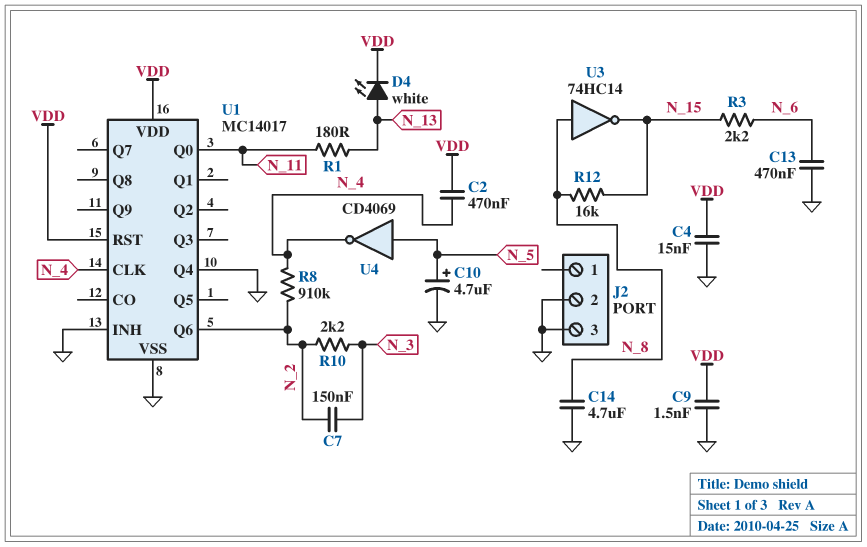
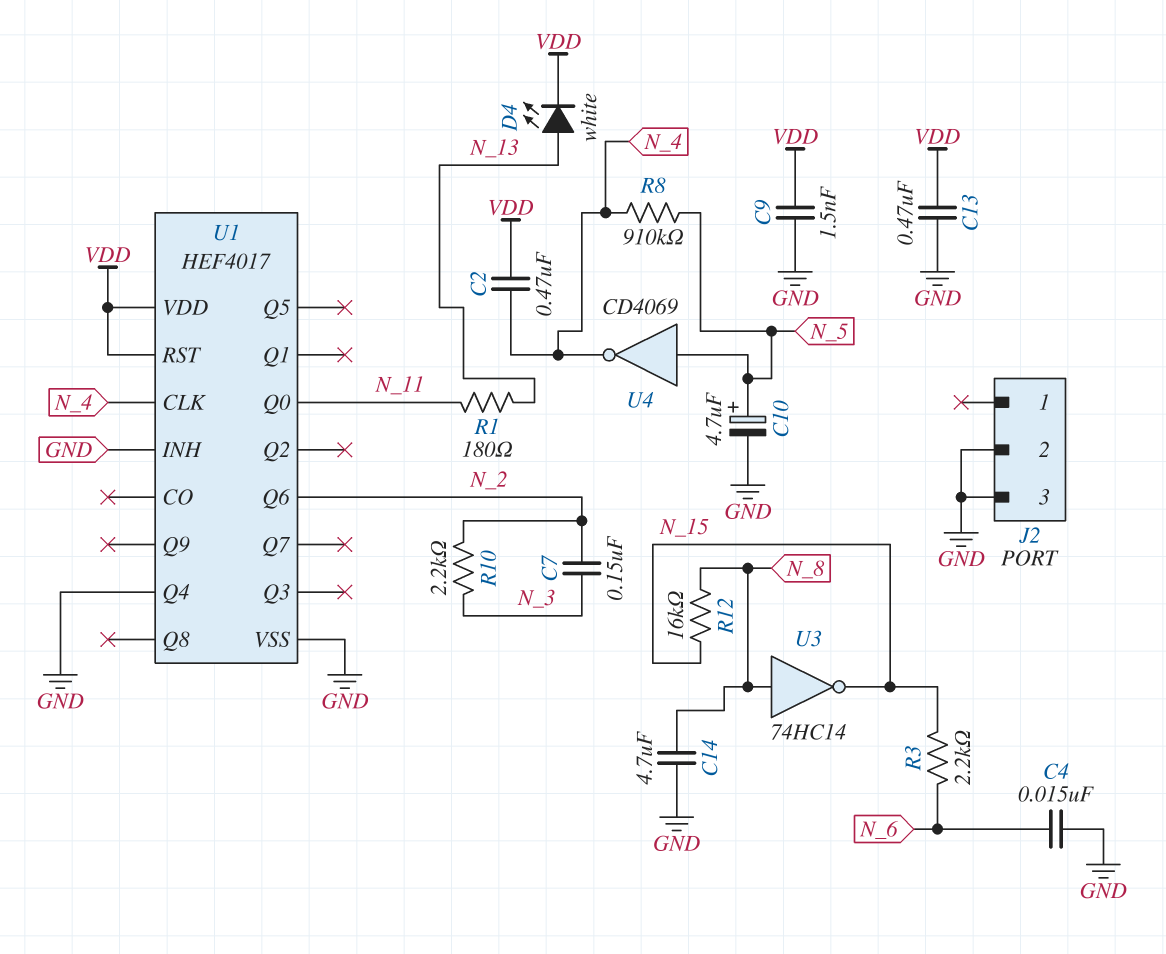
C4: 15nF (GND, VDD) -> 15nF (GND, N_6)
C13: 470nF (GND, N_6) -> 470nF (GND, VDD)
R8: 910k (N_2, N_4) -> 910k (N_4, N_5)
U1: MC14017 -> HEF4017

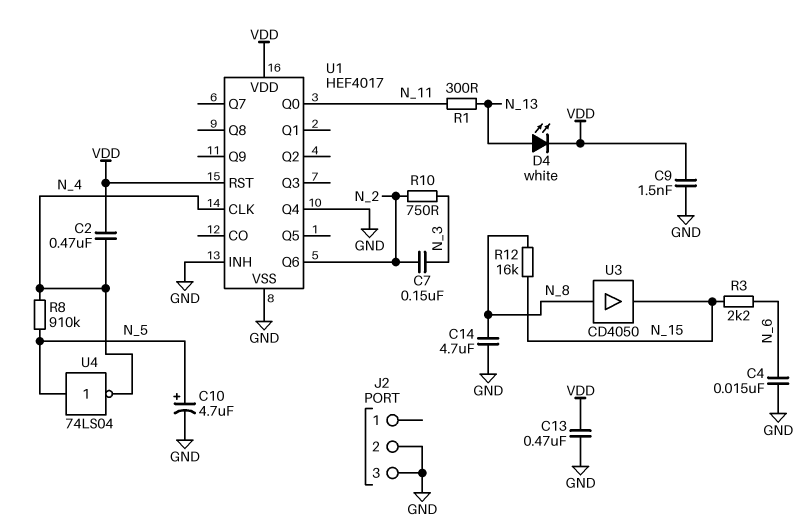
R1: 180 (N_11, N_13) -> 300 (N_11, N_13)
R10: 2.2k (N_2, N_3) -> 750 (N_2, N_3)
U3: NOT 74HC14 (in N_8, out N_15) -> buffer CD4050 (in N_8, out N_15)
U4: NOT CD4069 (in N_5, out N_4) -> NOT 74LS04 (in N_5, out N_4)

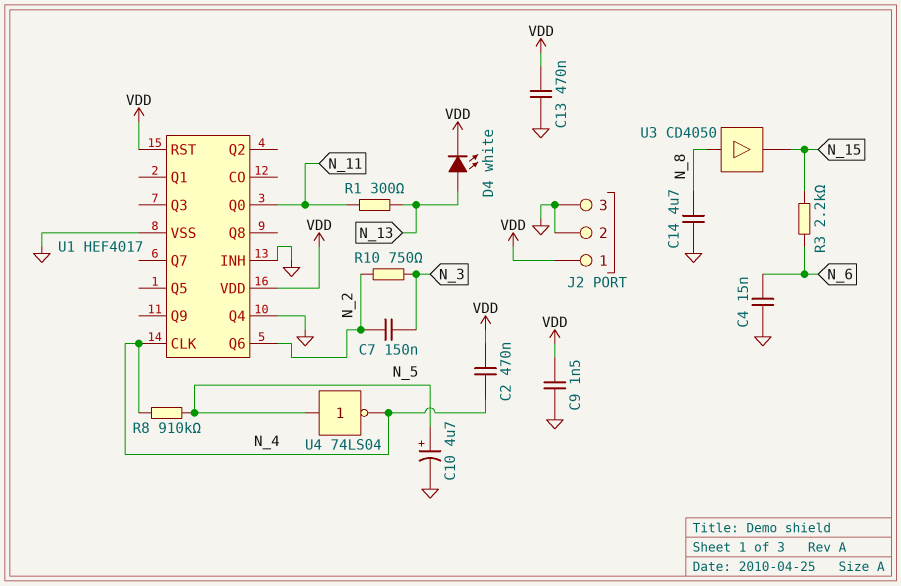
J2 pin 1: none -> VDD
R12: 16k (N_8, N_15) -> none

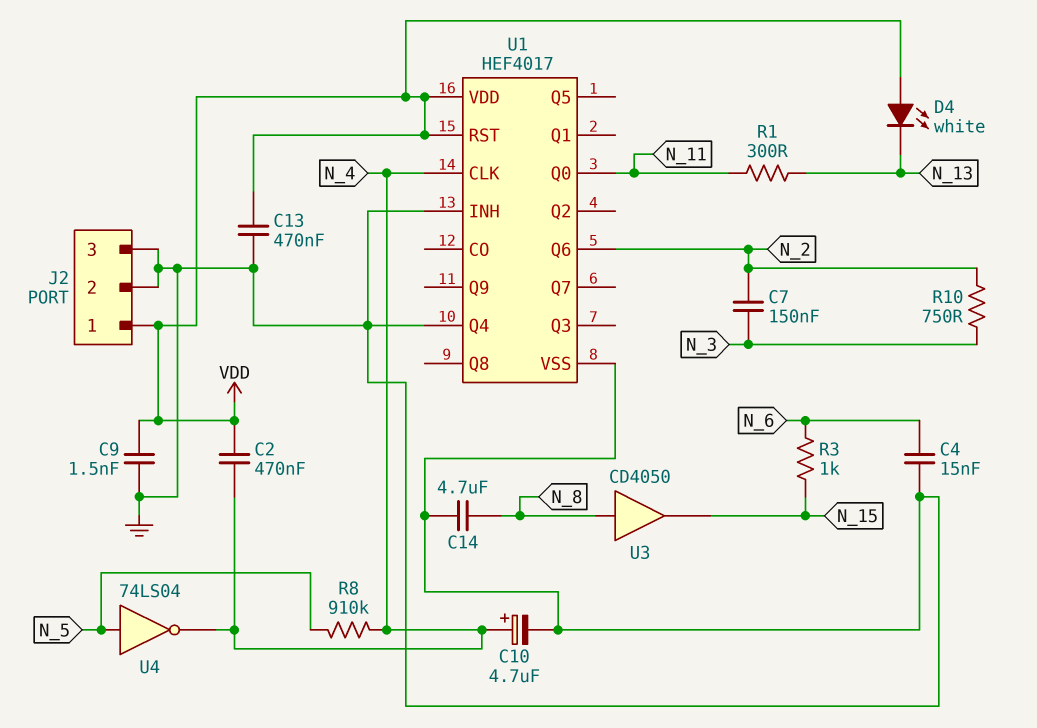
C10: 4.7uF (plus N_5, minus GND) -> 4.7uF (plus N_4, minus GND)
D4: LED white (A N_13, K VDD) -> LED white (A VDD, K N_13)
R3: 2.2k (N_6, N_15) -> 1k (N_6, N_15)

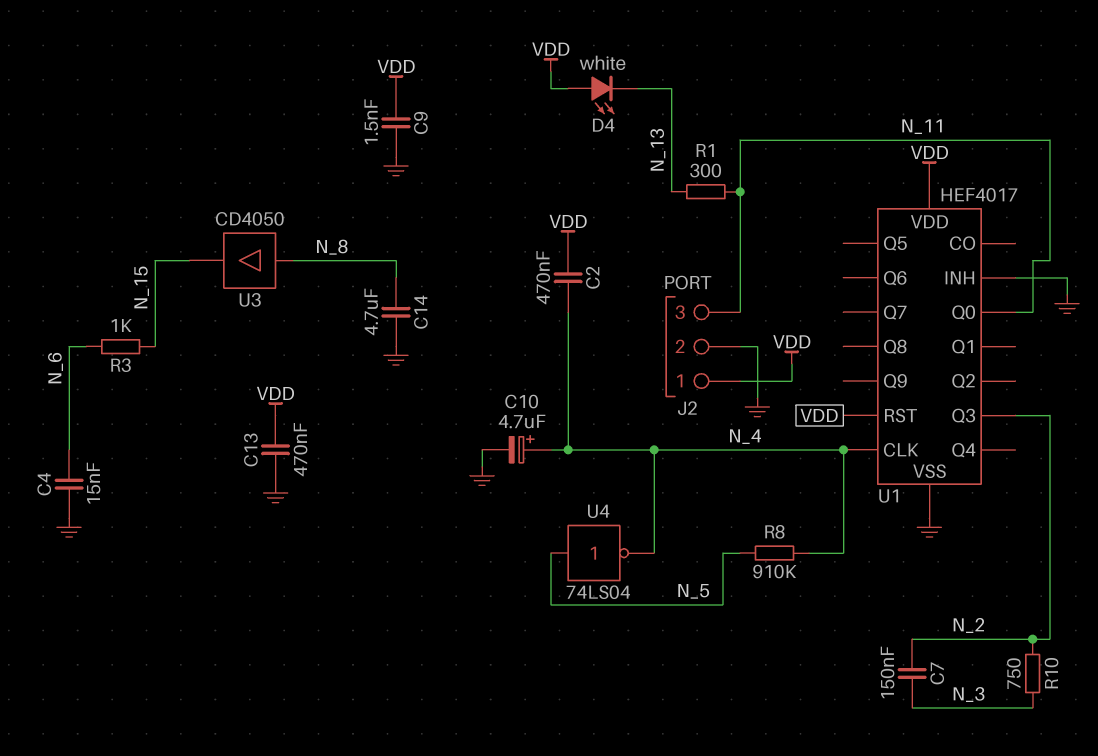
J2 pin 3: GND -> N_11
U1 pin Q3: none -> N_2
U1 pin Q4: GND -> none
U1 pin Q6: N_2 -> none

